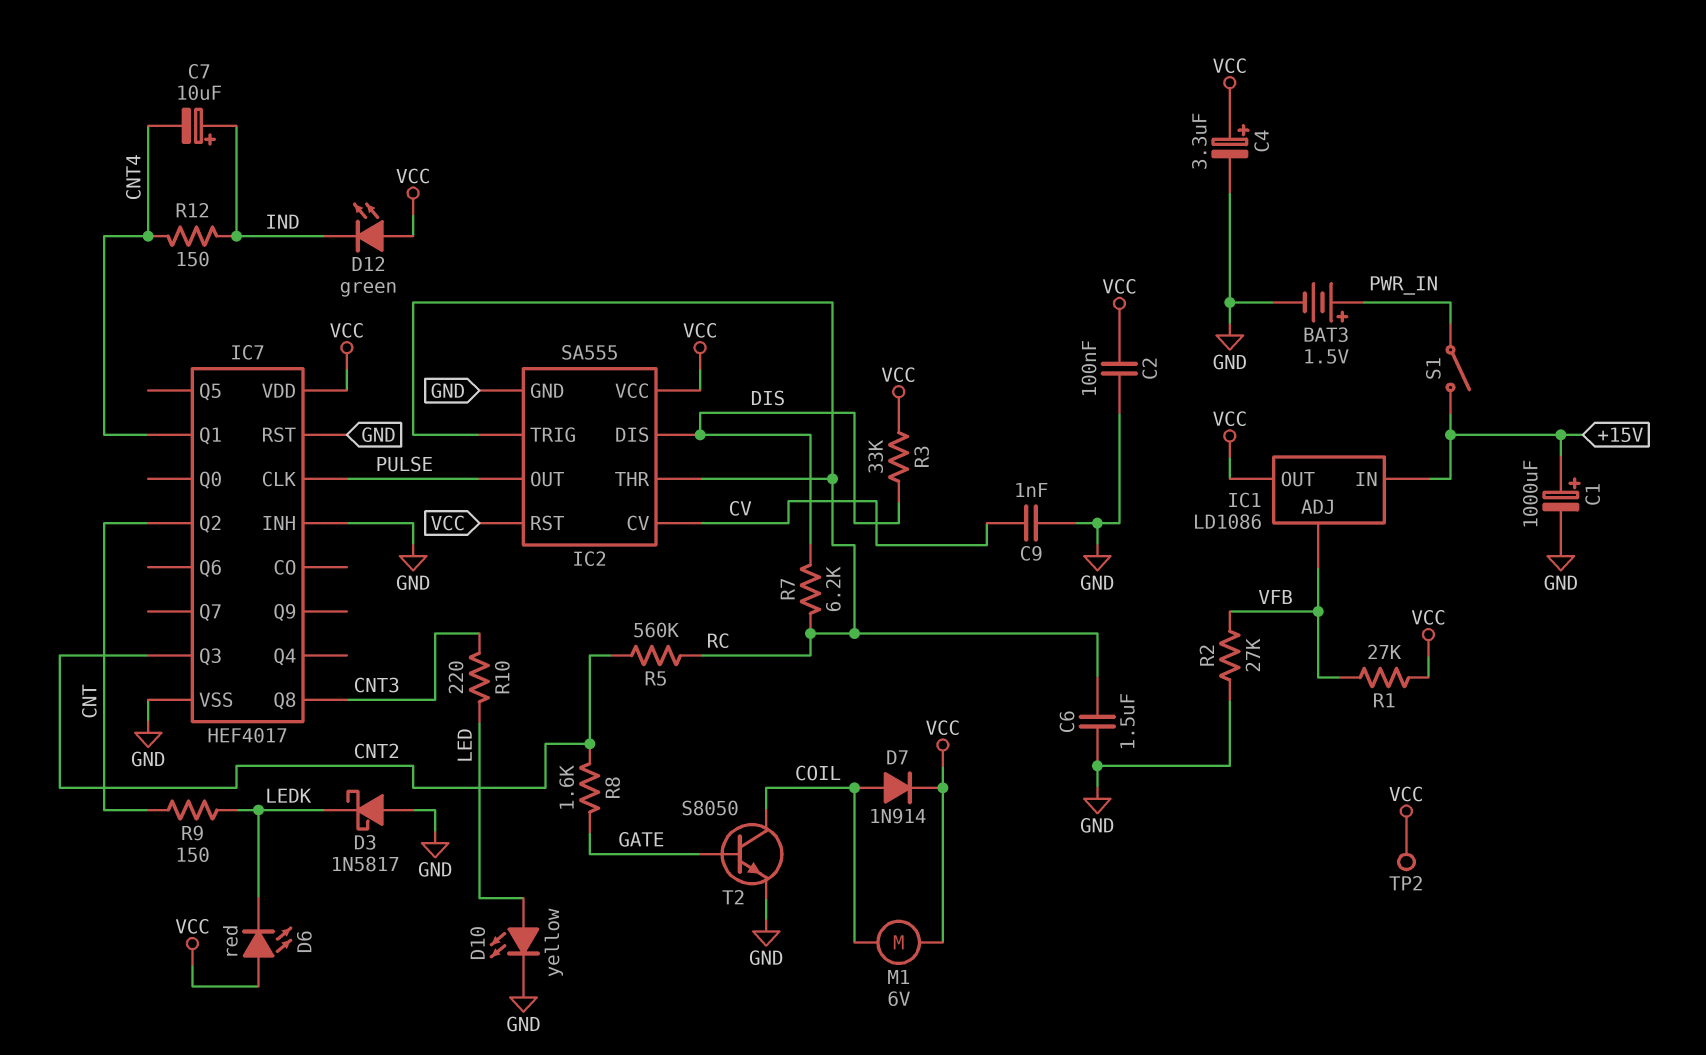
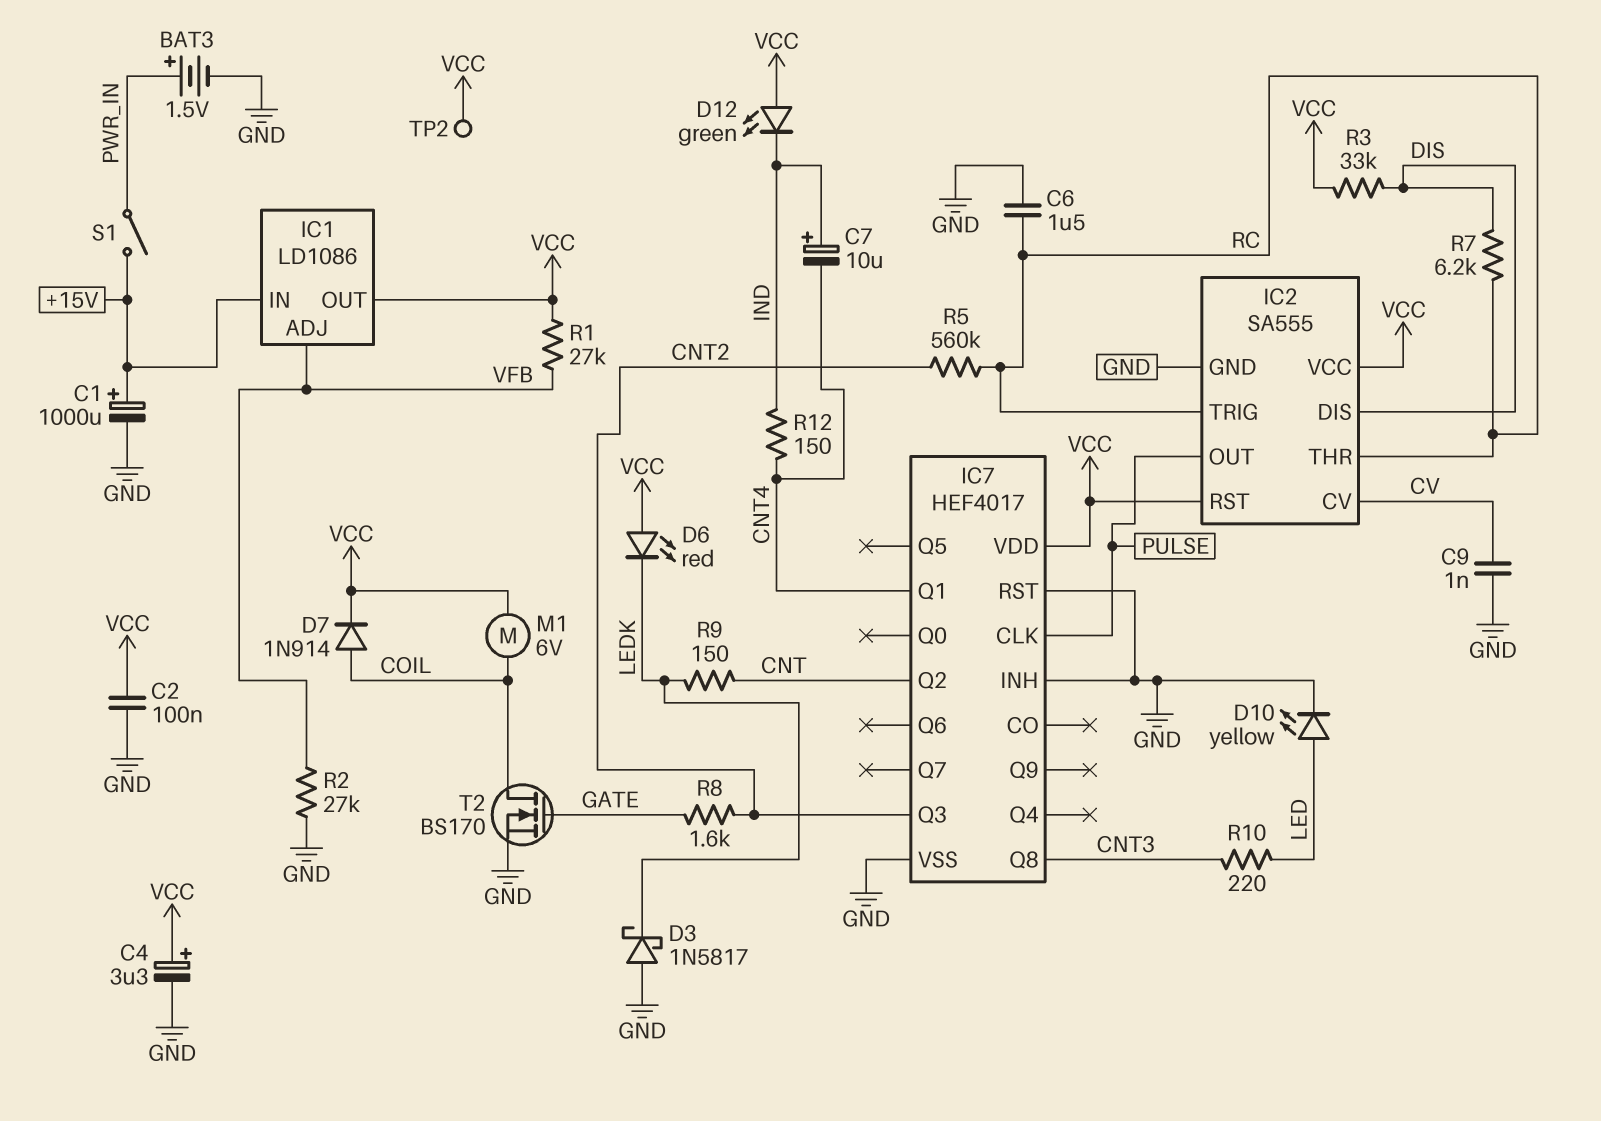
T2: NPN S8050 (B GATE, C COIL, E GND) -> NMOS BS170 (G GATE, D COIL, S GND)

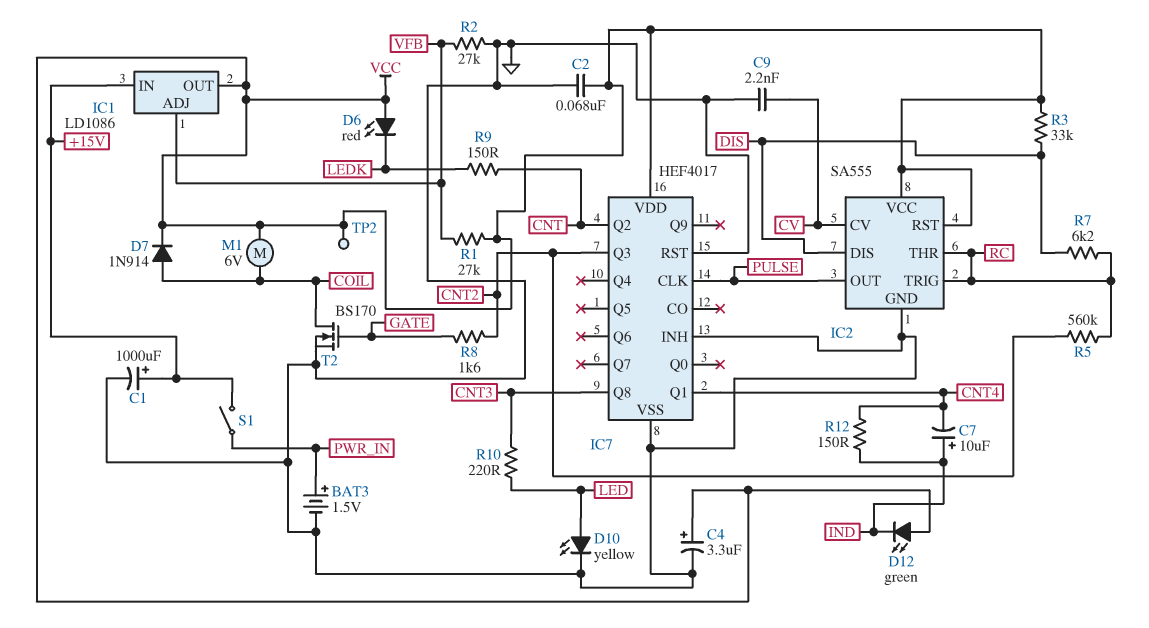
C2: 100nF (GND, VCC) -> 68nF (GND, VCC)
C6: 1.5uF (GND, RC) -> none
C9: 1nF (CV, GND) -> 2.2nF (CV, GND)
D3: schottky 1N5817 (A GND, K LEDK) -> none

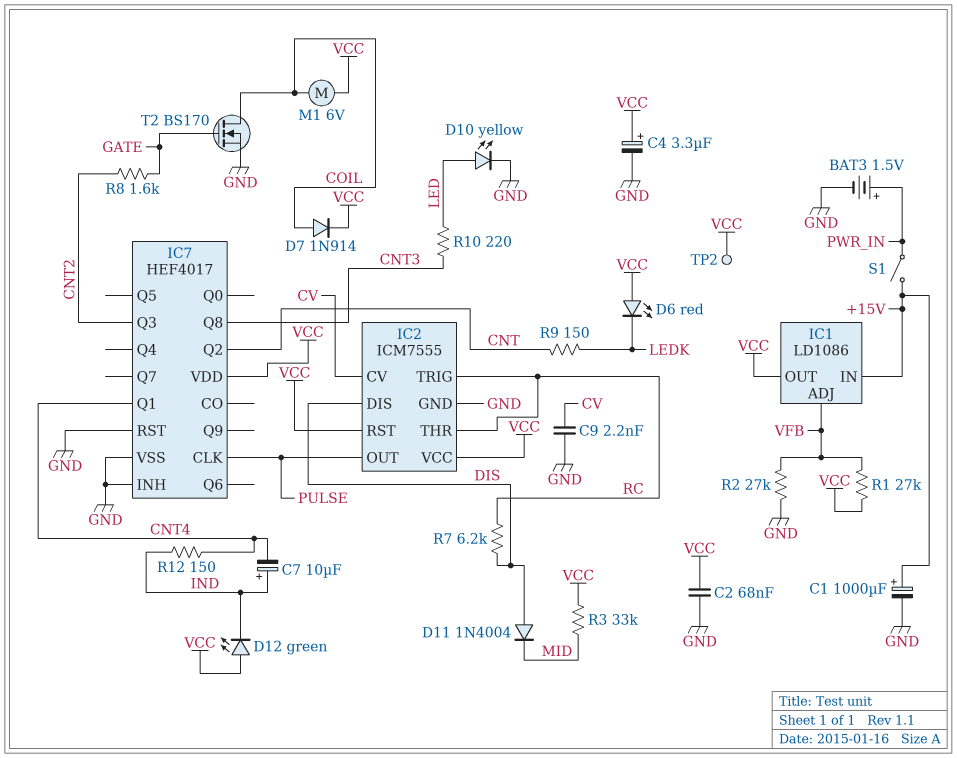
D11: none -> diode 1N4004 (A DIS, K MID)
IC2: SA555 -> ICM7555
R3: 33k (DIS, VCC) -> 33k (MID, VCC)
R5: 560k (CNT2, RC) -> none

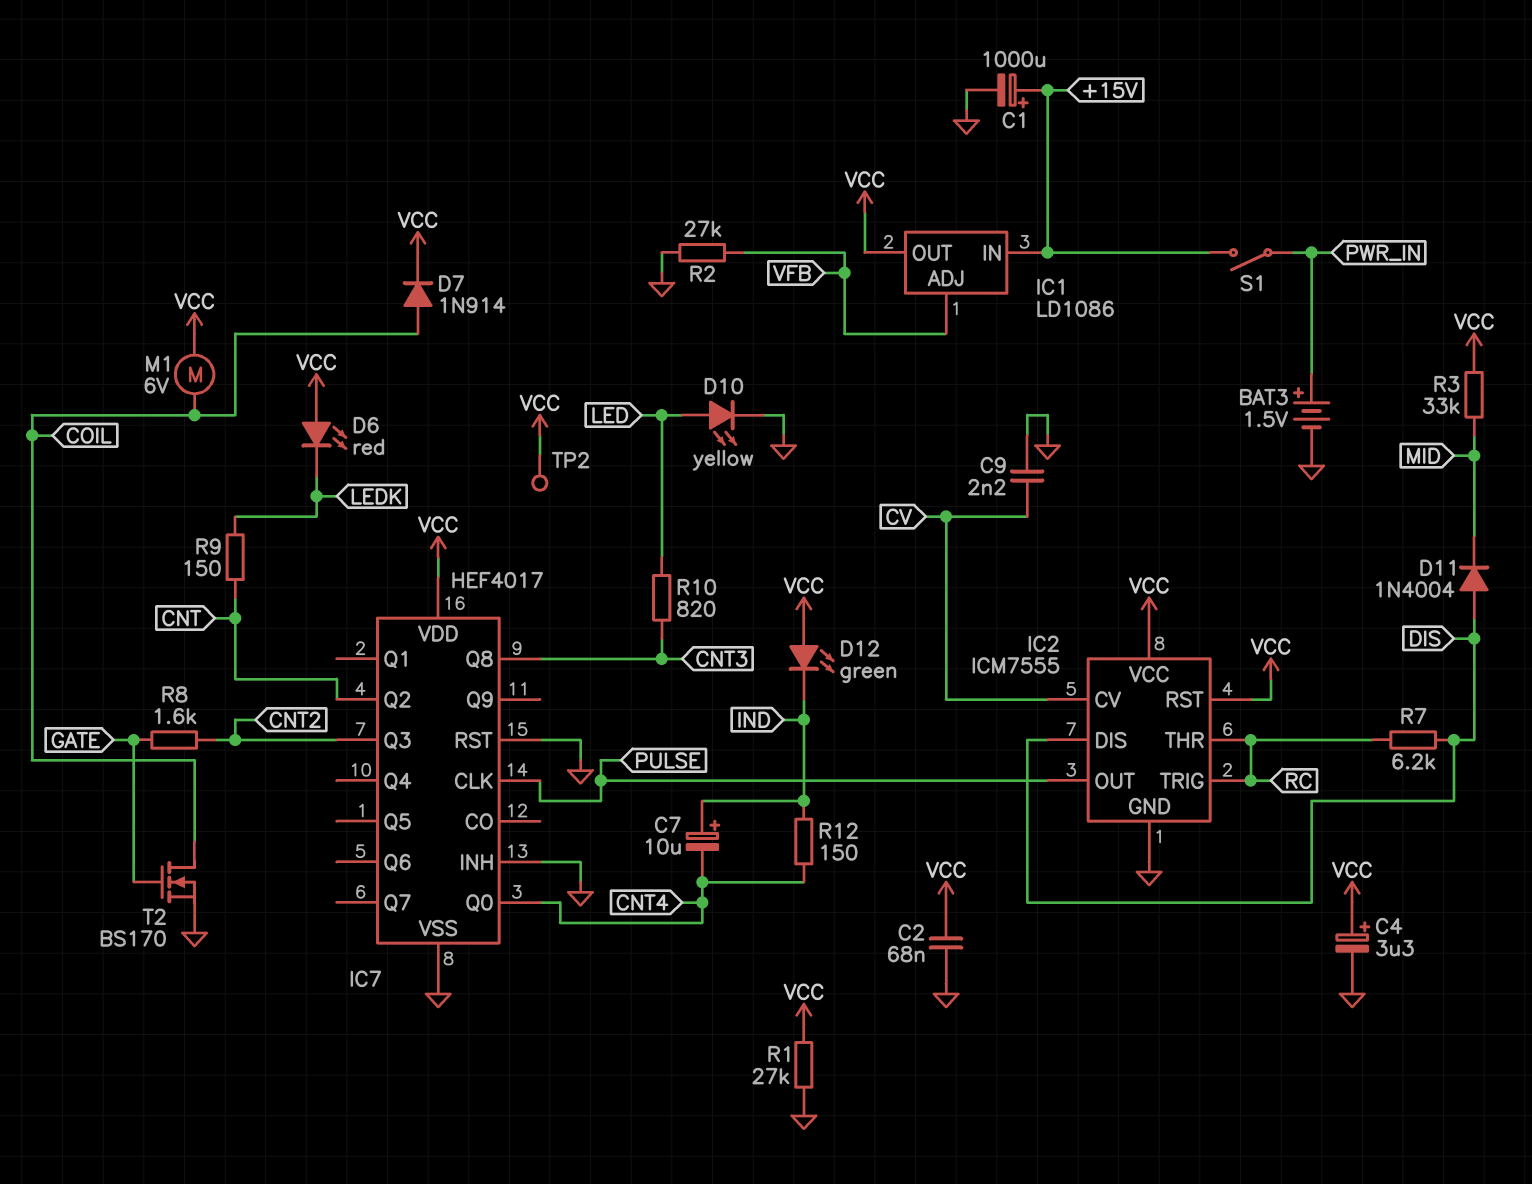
IC7 pin Q0: none -> CNT4
IC7 pin Q1: CNT4 -> none
R1: 27k (VCC, VFB) -> 27k (GND, VCC)
R10: 220 (CNT3, LED) -> 820 (CNT3, LED)

